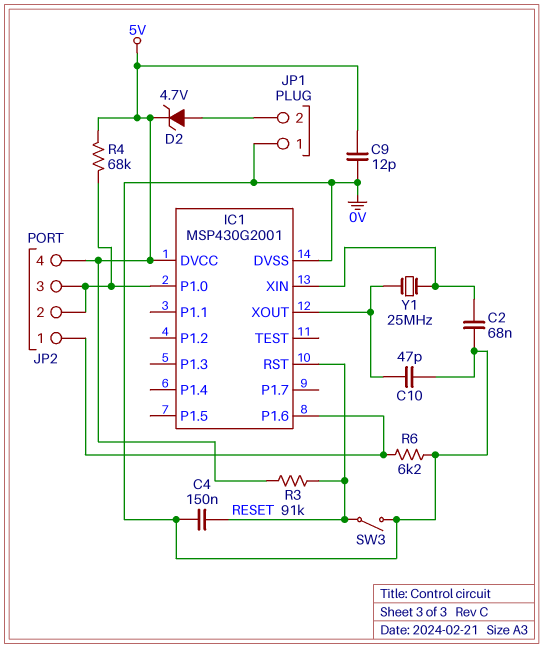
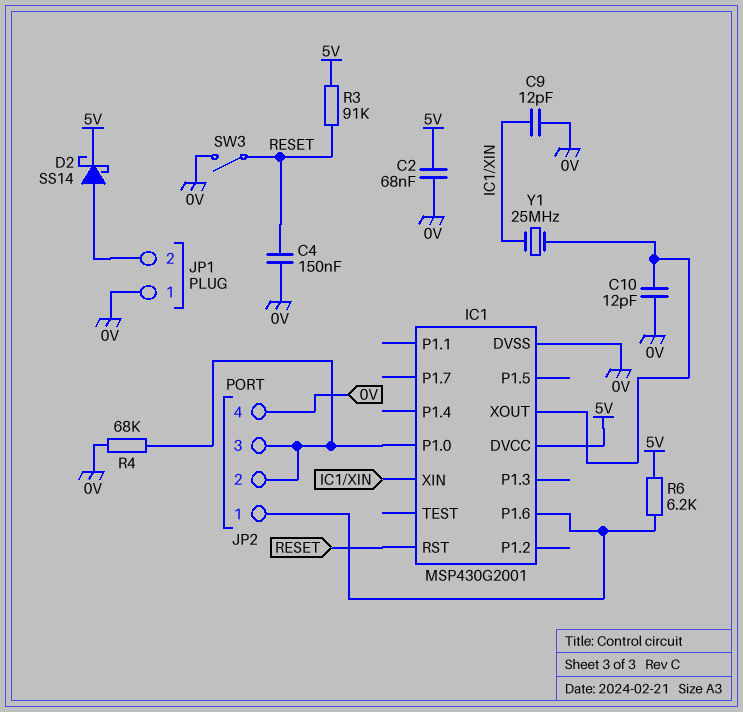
C2: 68nF (0V, IC1/XIN) -> 68nF (0V, 5V)
C9: 12pF (0V, 5V) -> 12pF (0V, IC1/XIN)
C10: 47pF (0V, IC1/XOUT) -> 12pF (0V, IC1/XOUT)
D2: zener 4.7V (A JP1/2, K 5V) -> schottky SS14 (A JP1/2, K 5V)
JP2 pin 4: 5V -> 0V
R4: 68k (5V, IC1/P1.0) -> 68k (0V, IC1/P1.0)
R6: 6.2k (0V, IC1/P1.6) -> 6.2k (5V, IC1/P1.6)

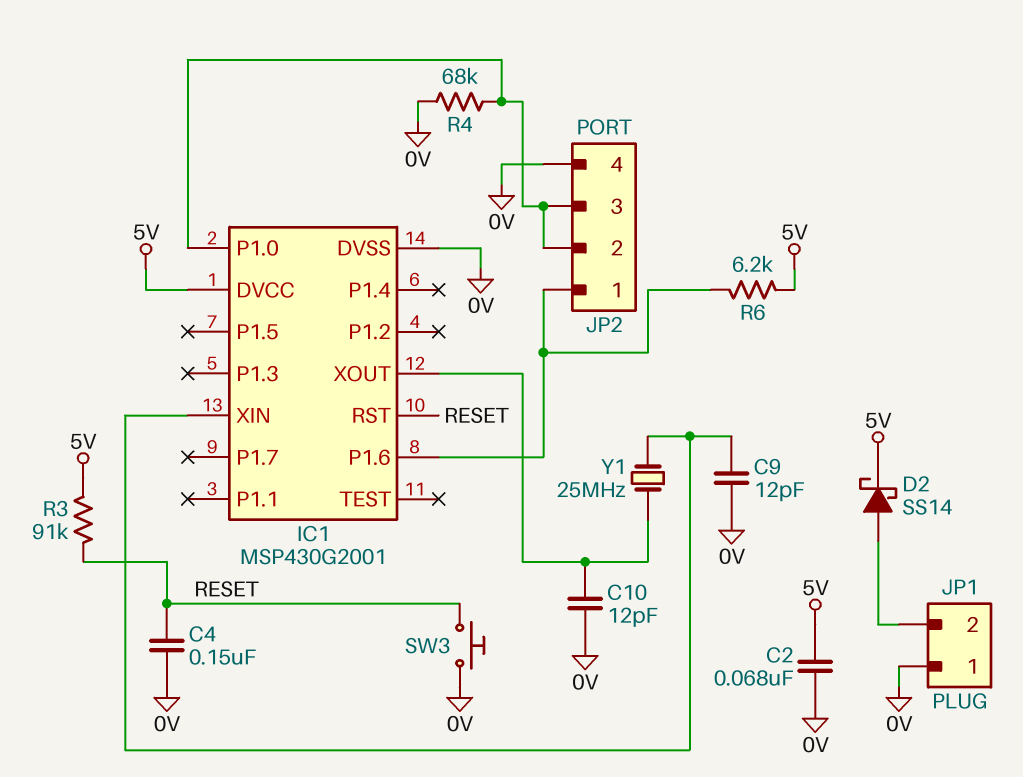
SW3: switch (0V, RESET) -> button (0V, RESET)

